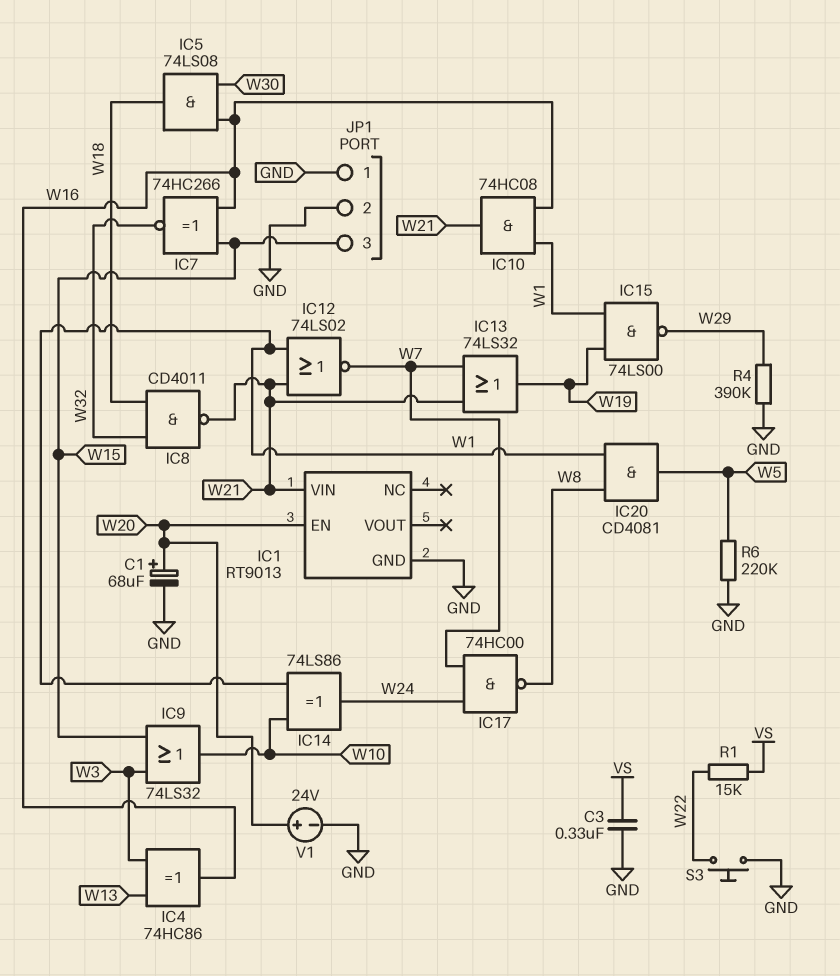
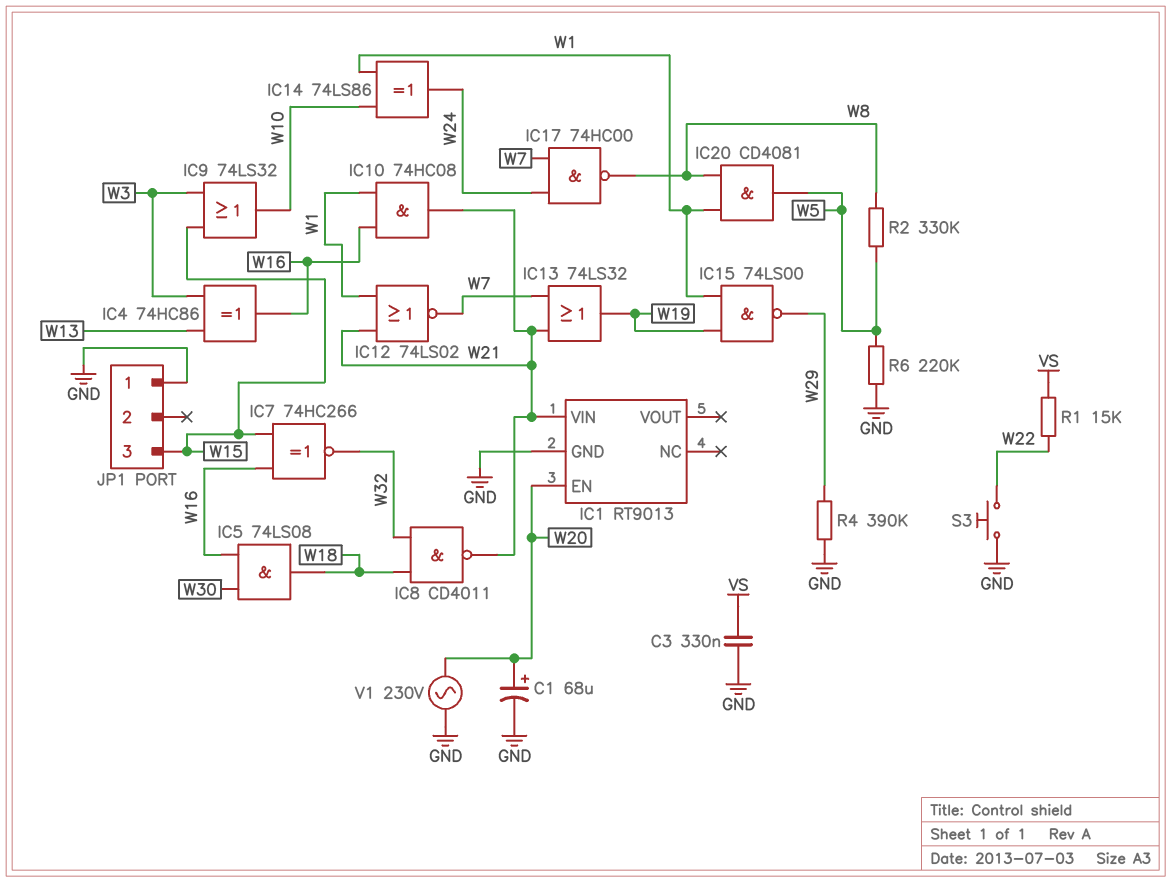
JP1 pin 2: GND -> none
R2: none -> 330k (W5, W8)
V1: 24V (plus W20, minus GND) -> AC 230V (GND, W20)

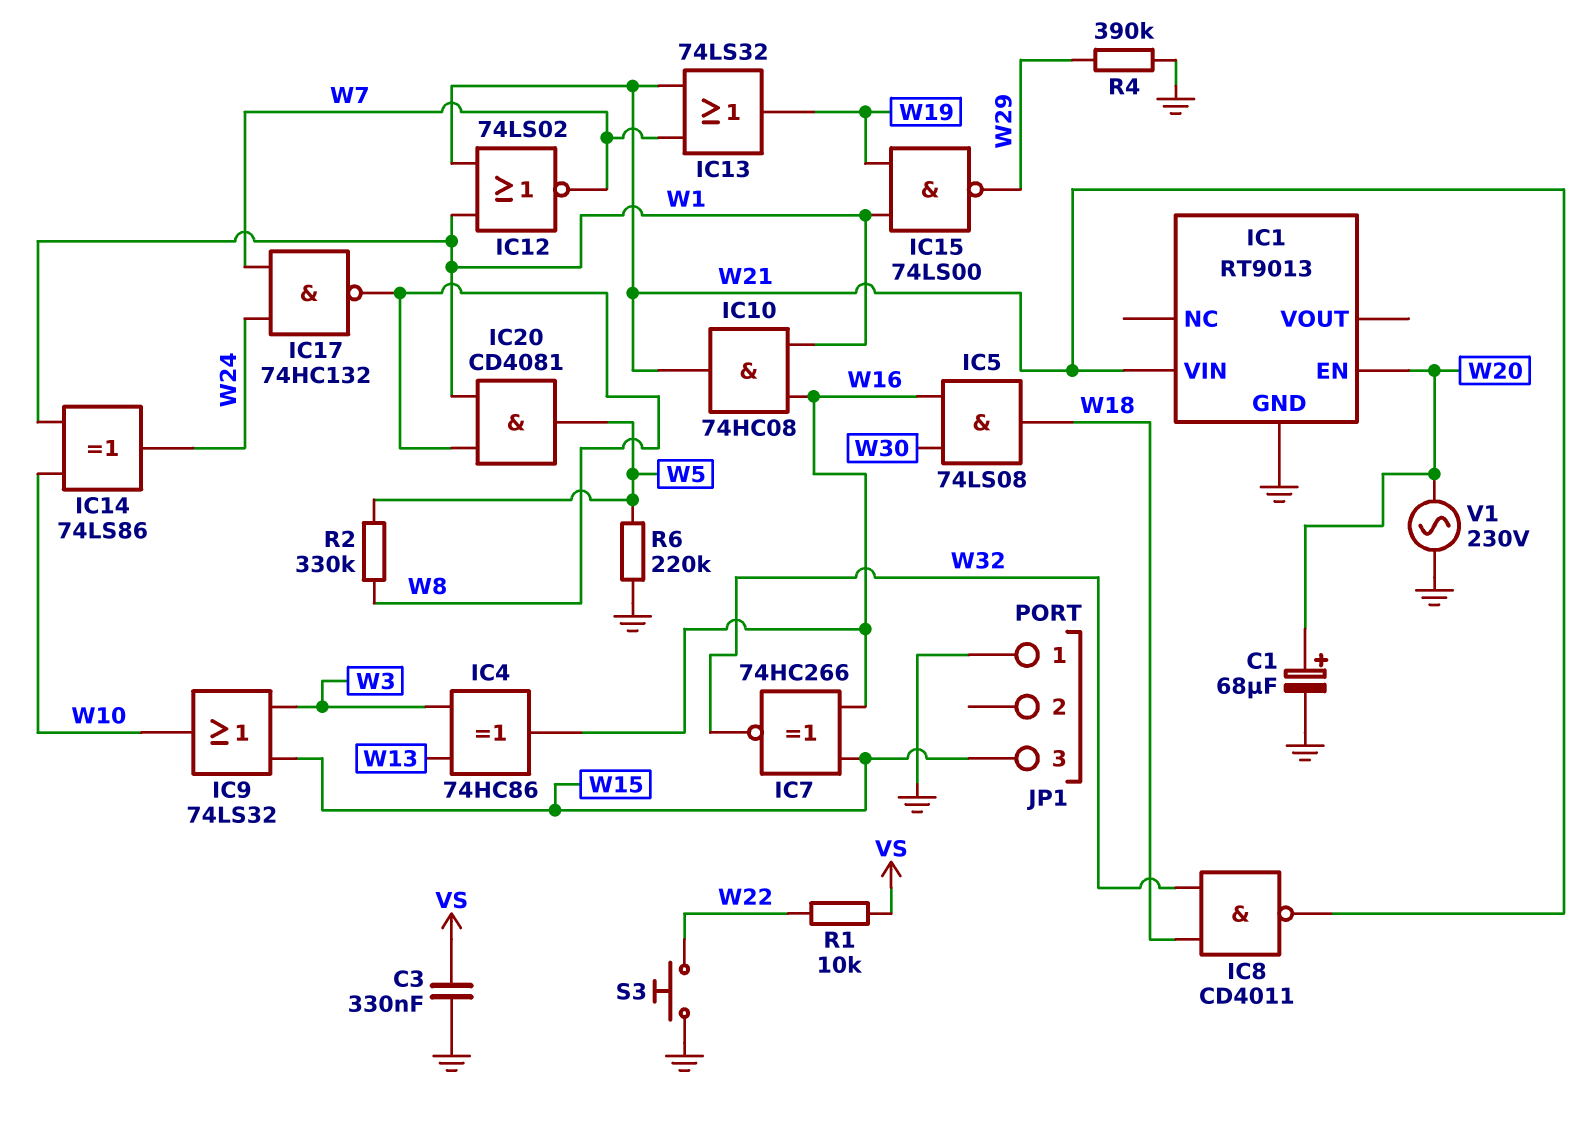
IC17: NAND 74HC00 (in W7, in W24, out W8) -> NAND 74HC132 (in W7, in W24, out W8)
R1: 15k (VS, W22) -> 10k (VS, W22)

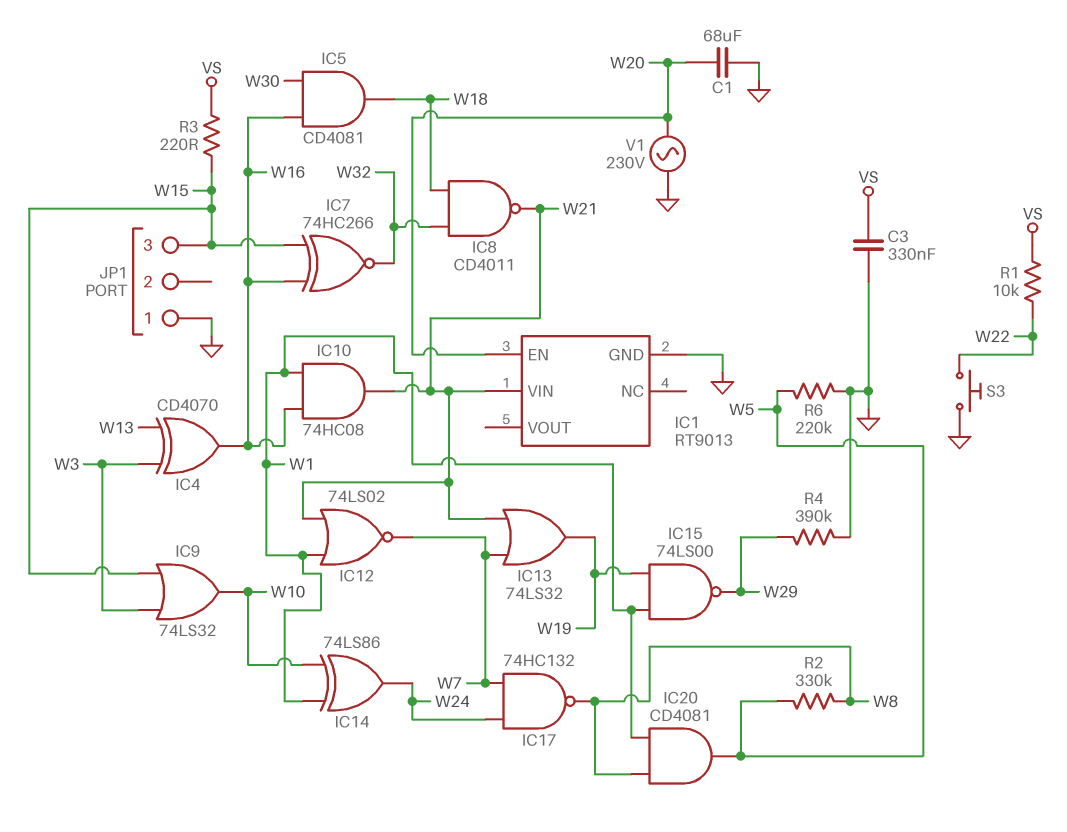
C1: 68uF (plus W20, minus GND) -> 68uF (GND, W20)
IC4: XOR 74HC86 (in W3, in W13, out W16) -> XOR CD4070 (in W3, in W13, out W16)
IC5: AND 74LS08 (in W16, in W30, out W18) -> AND CD4081 (in W16, in W30, out W18)
R3: none -> 220 (VS, W15)

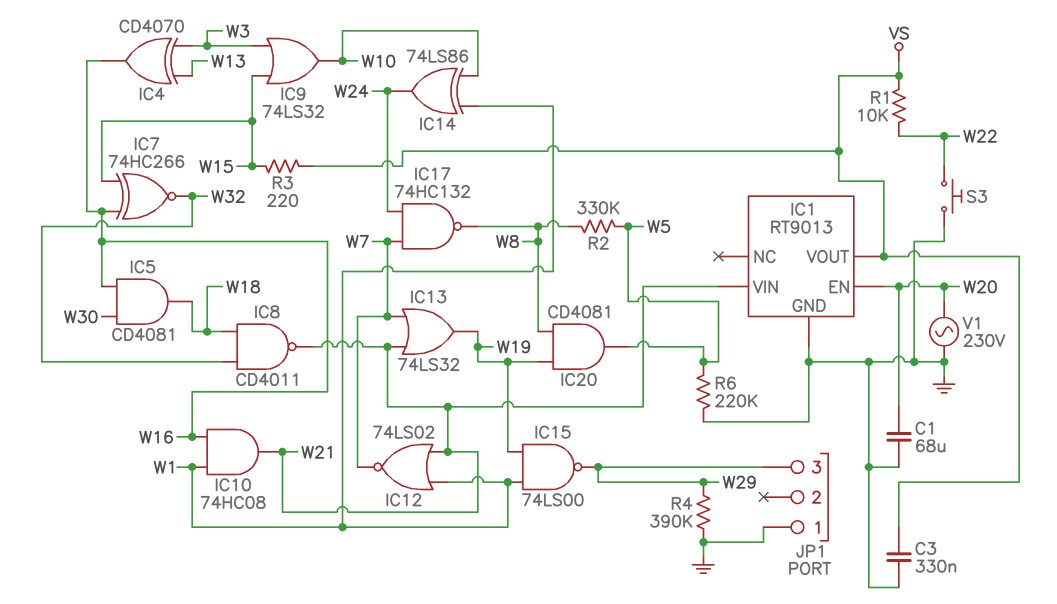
IC1 pin VOUT: none -> VS
IC20: AND CD4081 (in W1, in W8, out W5) -> AND CD4081 (in W8, in W19, out W5)
JP1 pin 3: W15 -> W29

